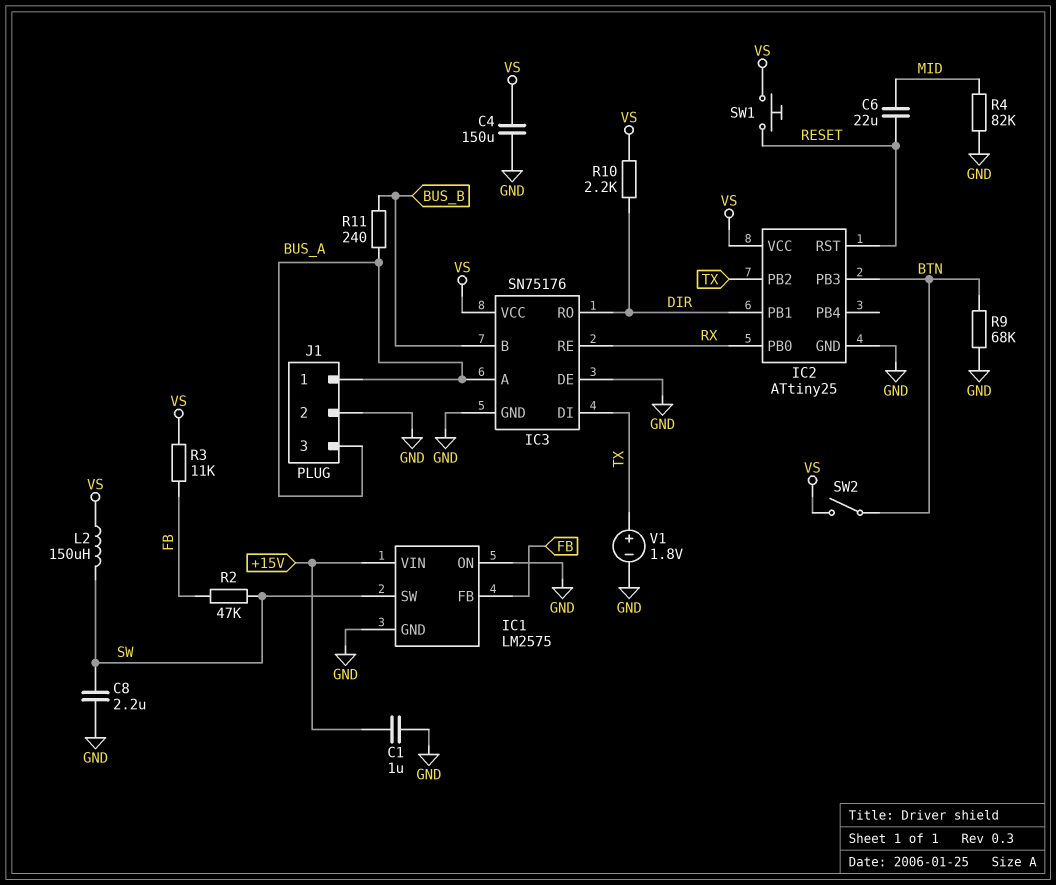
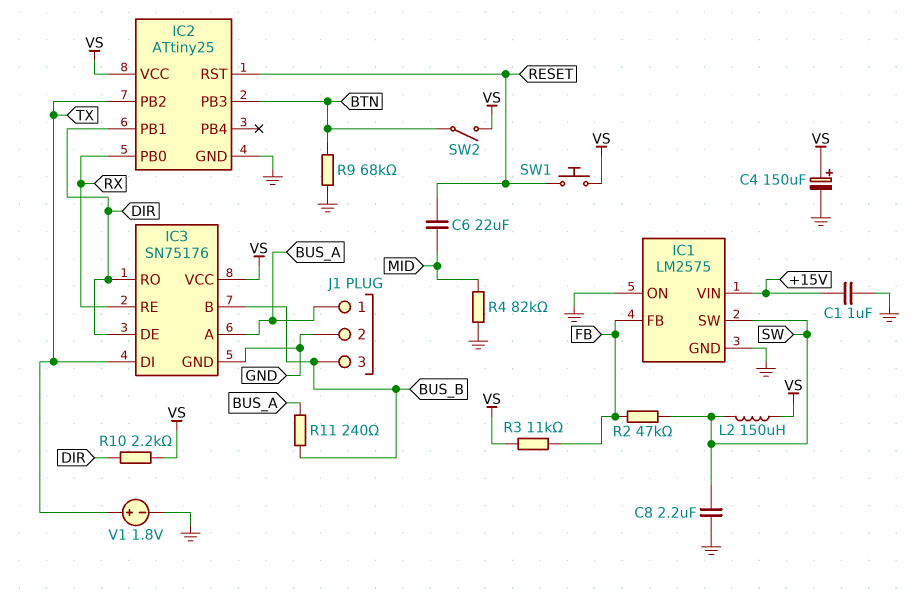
C4: 150uF (GND, VS) -> 150uF (plus VS, minus GND)
IC3 pin DE: GND -> DIR
J1 pin 3: BUS_A -> BUS_B

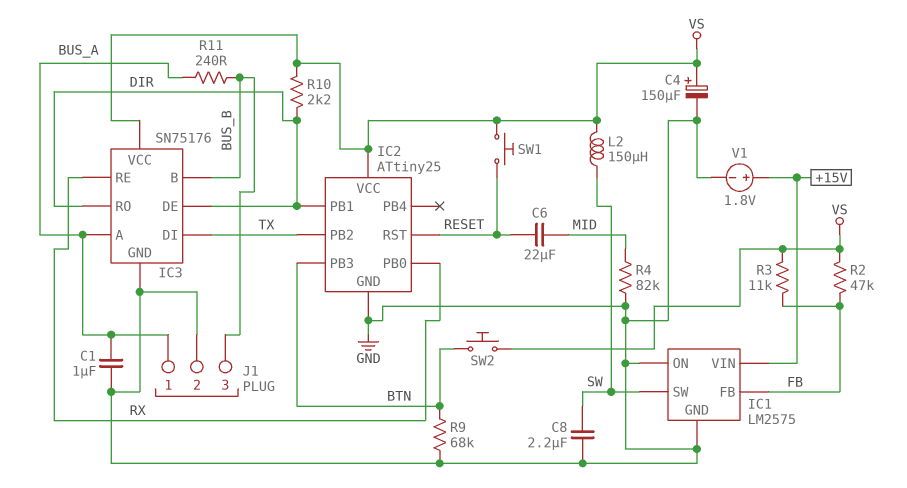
C1: 1uF (+15V, GND) -> 1uF (BUS_A, GND)
R2: 47k (FB, SW) -> 47k (FB, VS)
SW2: switch (BTN, VS) -> button (BTN, VS)
V1: 1.8V (plus TX, minus GND) -> 1.8V (plus +15V, minus GND)

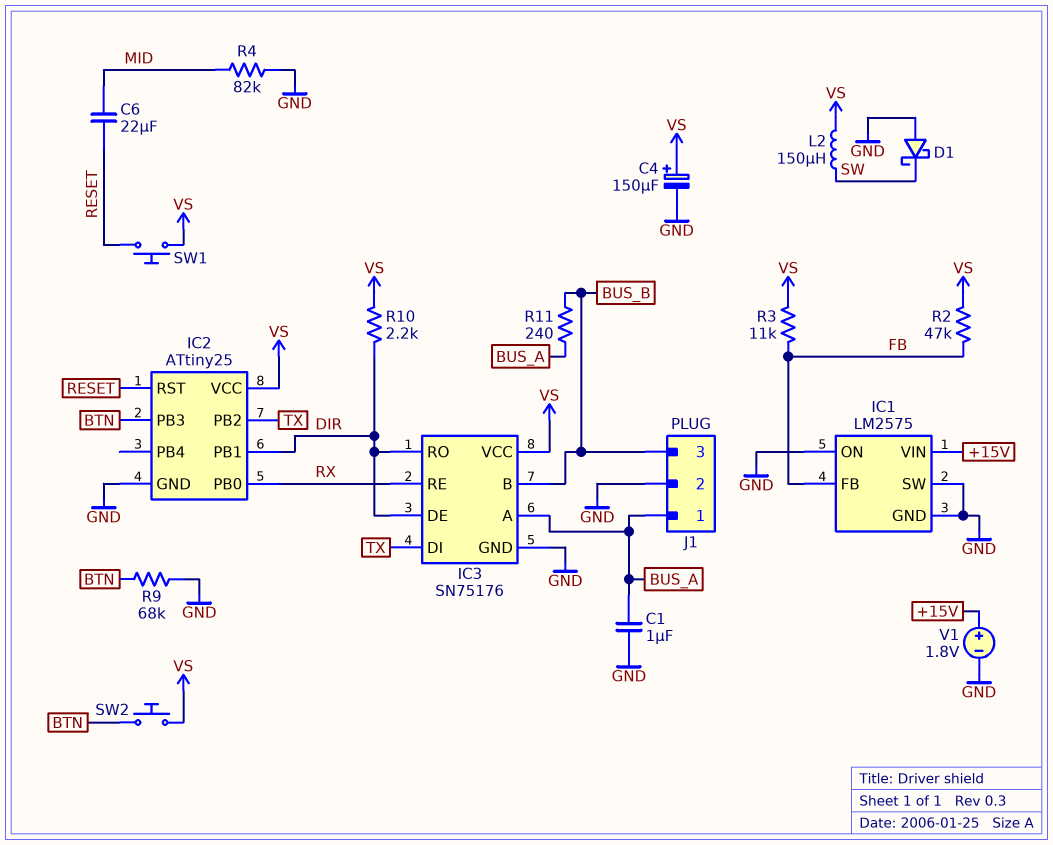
C8: 2.2uF (GND, SW) -> none
D1: none -> schottky (A GND, K SW)
IC1 pin SW: SW -> GND

